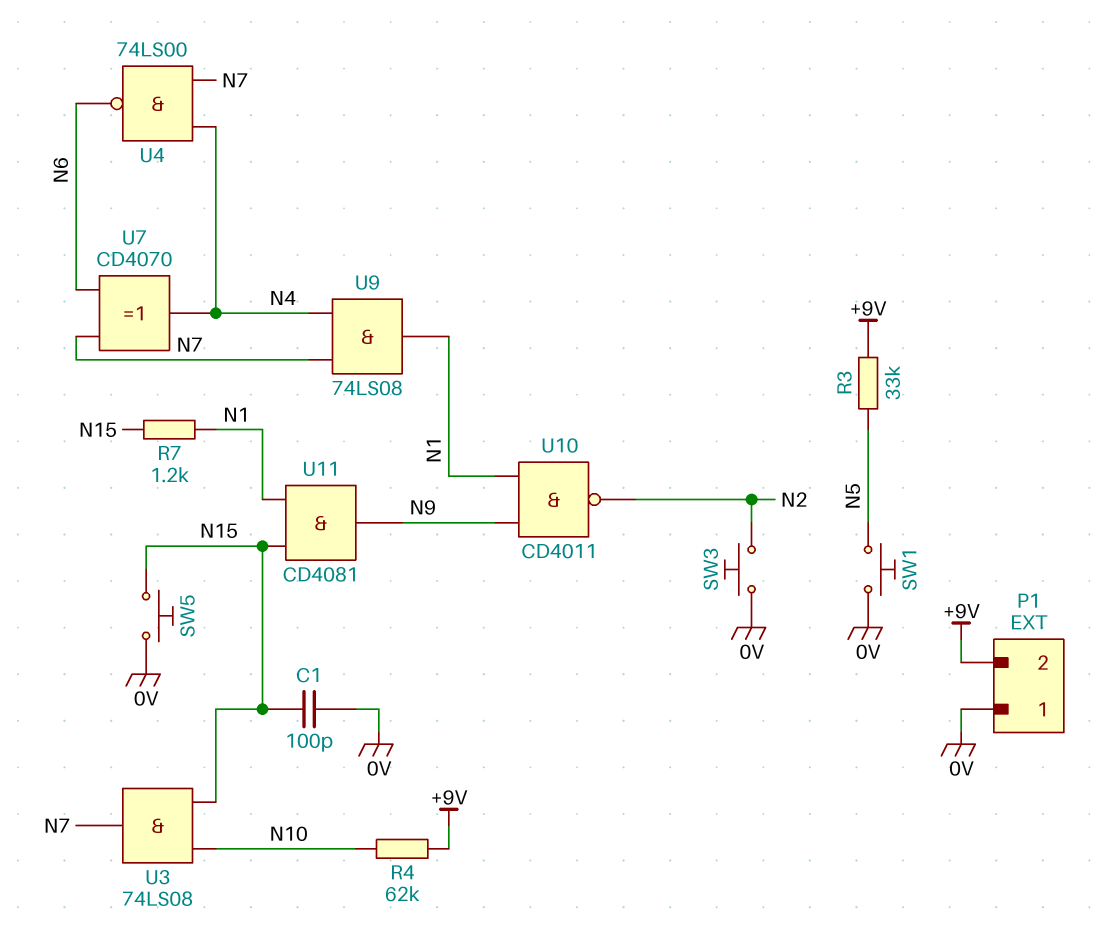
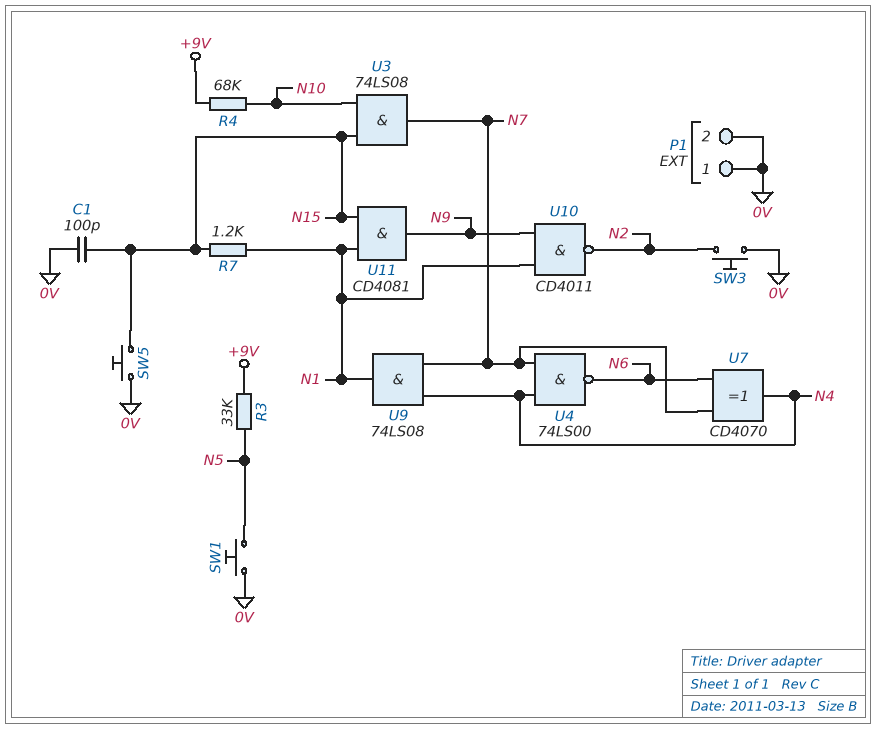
P1 pin 2: +9V -> 0V
R4: 62k (+9V, N10) -> 68k (+9V, N10)

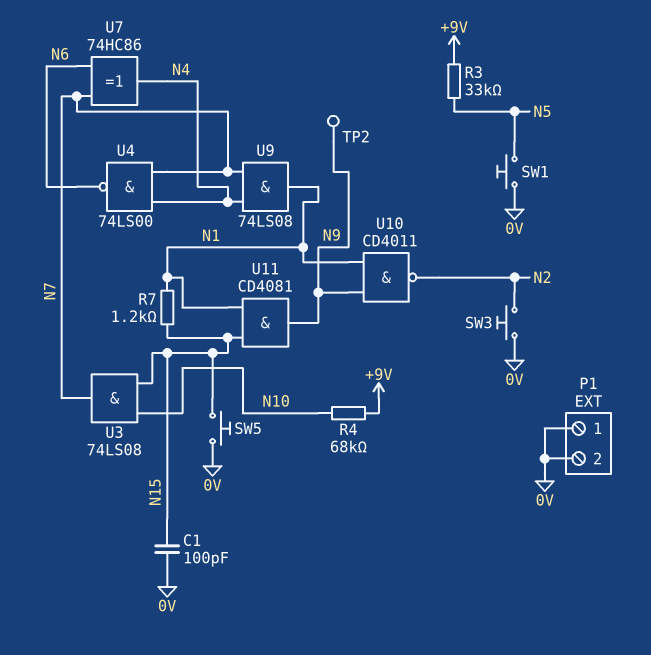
TP2: none -> test point (N9)
U7: XOR CD4070 (in N6, in N7, out N4) -> XOR 74HC86 (in N6, in N7, out N4)

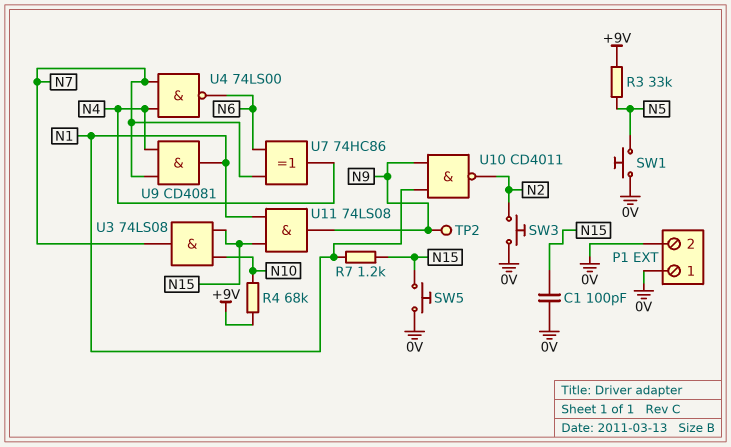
U9: AND 74LS08 (in N4, in N7, out N1) -> AND CD4081 (in N4, in N7, out N1)
U11: AND CD4081 (in N1, in N15, out N9) -> AND 74LS08 (in N1, in N15, out N9)

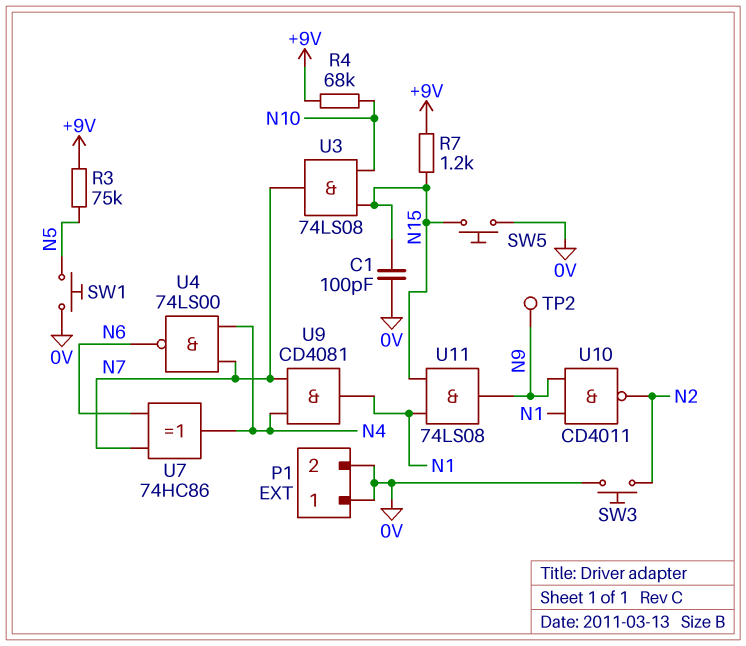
R3: 33k (+9V, N5) -> 75k (+9V, N5)
R7: 1.2k (N1, N15) -> 1.2k (+9V, N15)

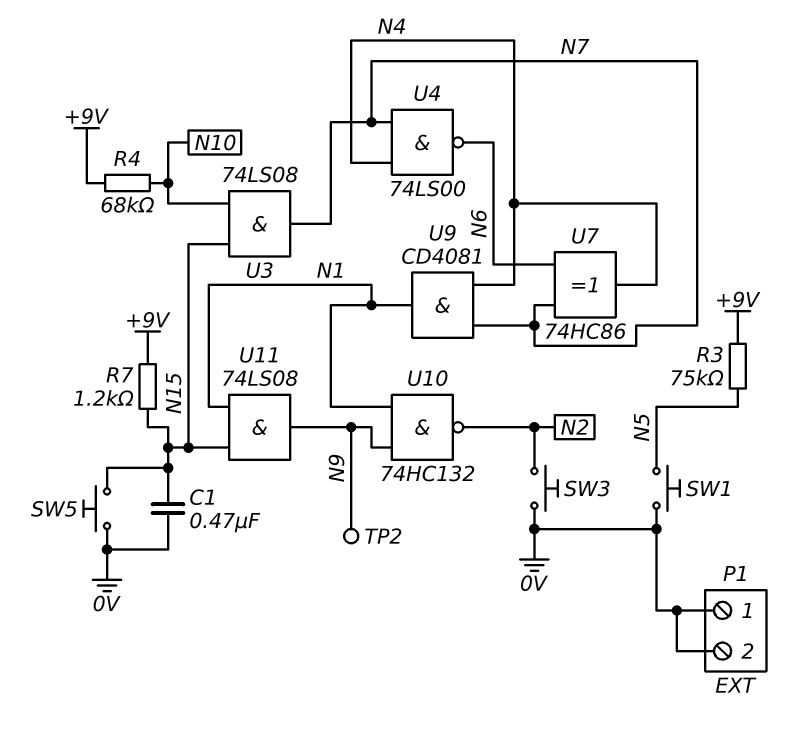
C1: 100pF (0V, N15) -> 470nF (0V, N15)
U10: NAND CD4011 (in N1, in N9, out N2) -> NAND 74HC132 (in N1, in N9, out N2)

